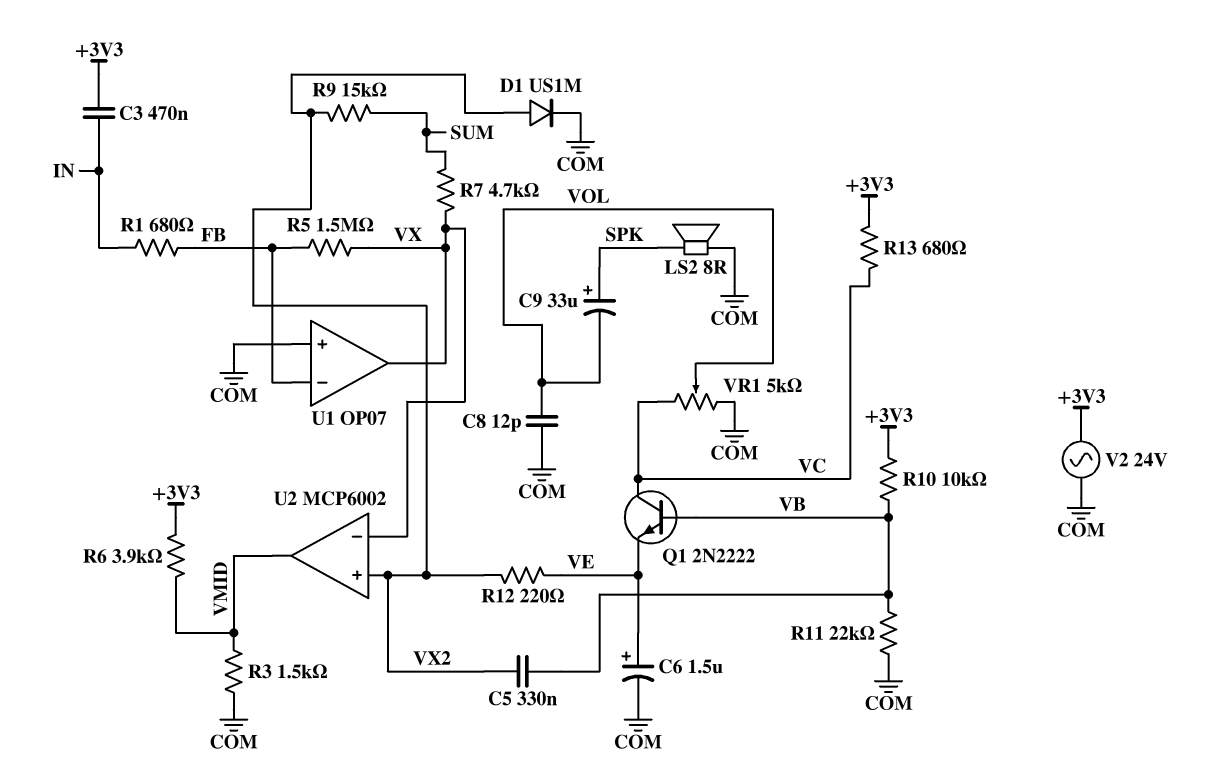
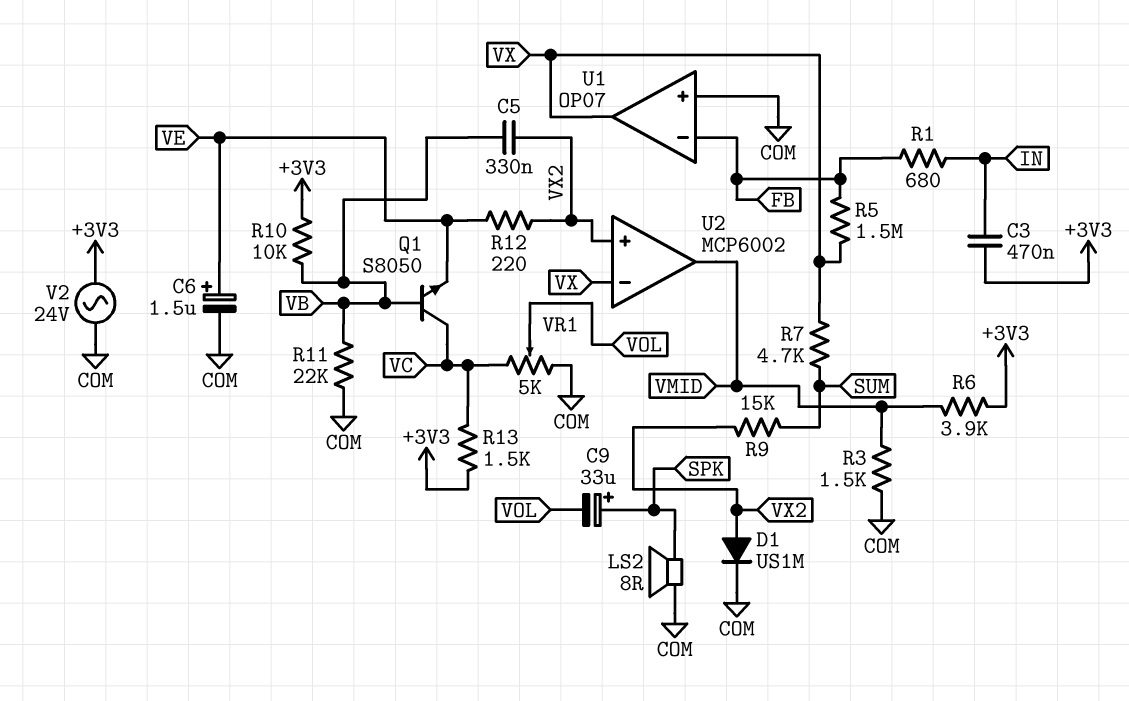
C8: 12pF (COM, VOL) -> none
Q1: NPN 2N2222 (B VB, C VC, E VE) -> NPN S8050 (B VB, C VC, E VE)
R13: 680 (+3V3, VC) -> 1.5k (+3V3, VC)

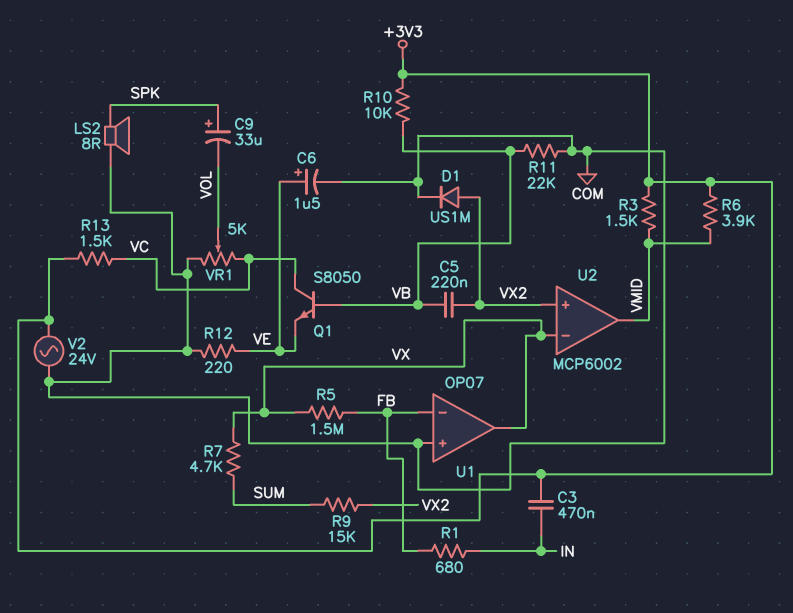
C5: 330nF (VB, VX2) -> 220nF (VB, VX2)
R3: 1.5k (COM, VMID) -> 1.5k (+3V3, VMID)
R12: 220 (VE, VX2) -> 220 (COM, VE)

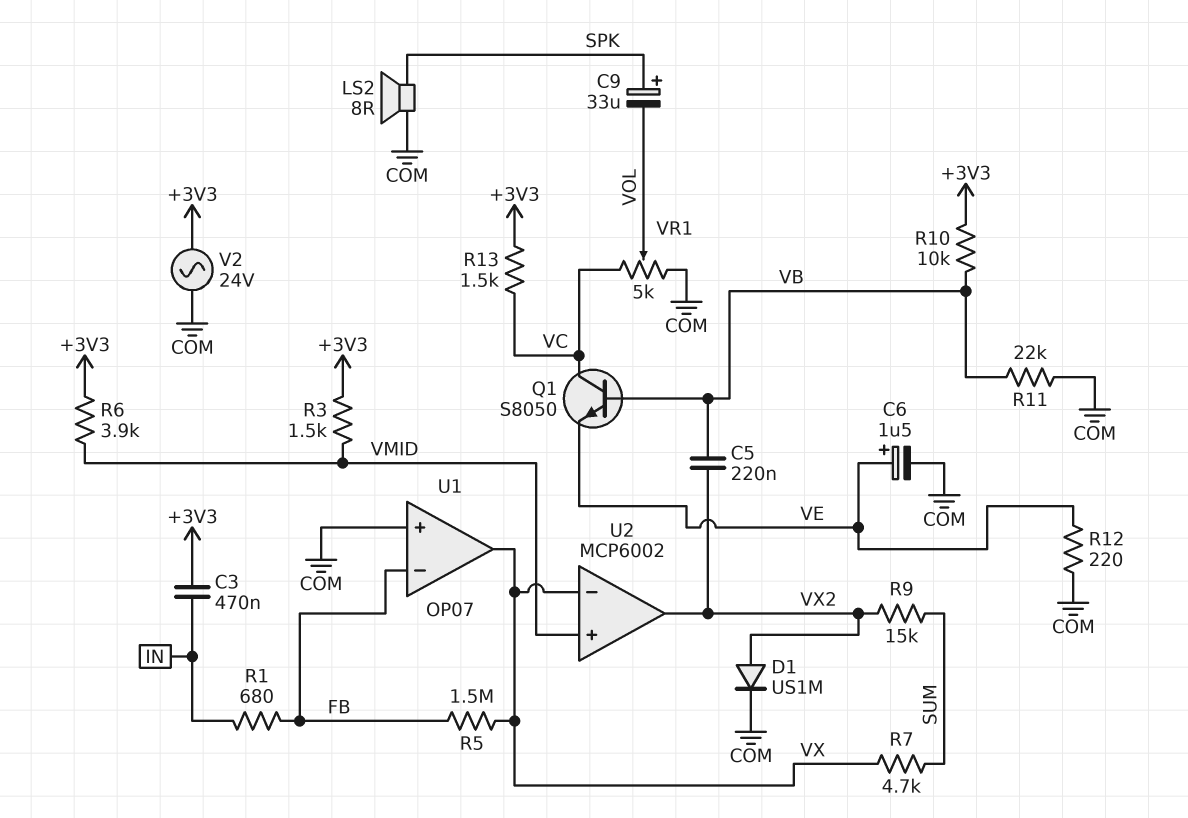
U2 pin in+: VX2 -> VMID
U2 pin out: VMID -> VX2

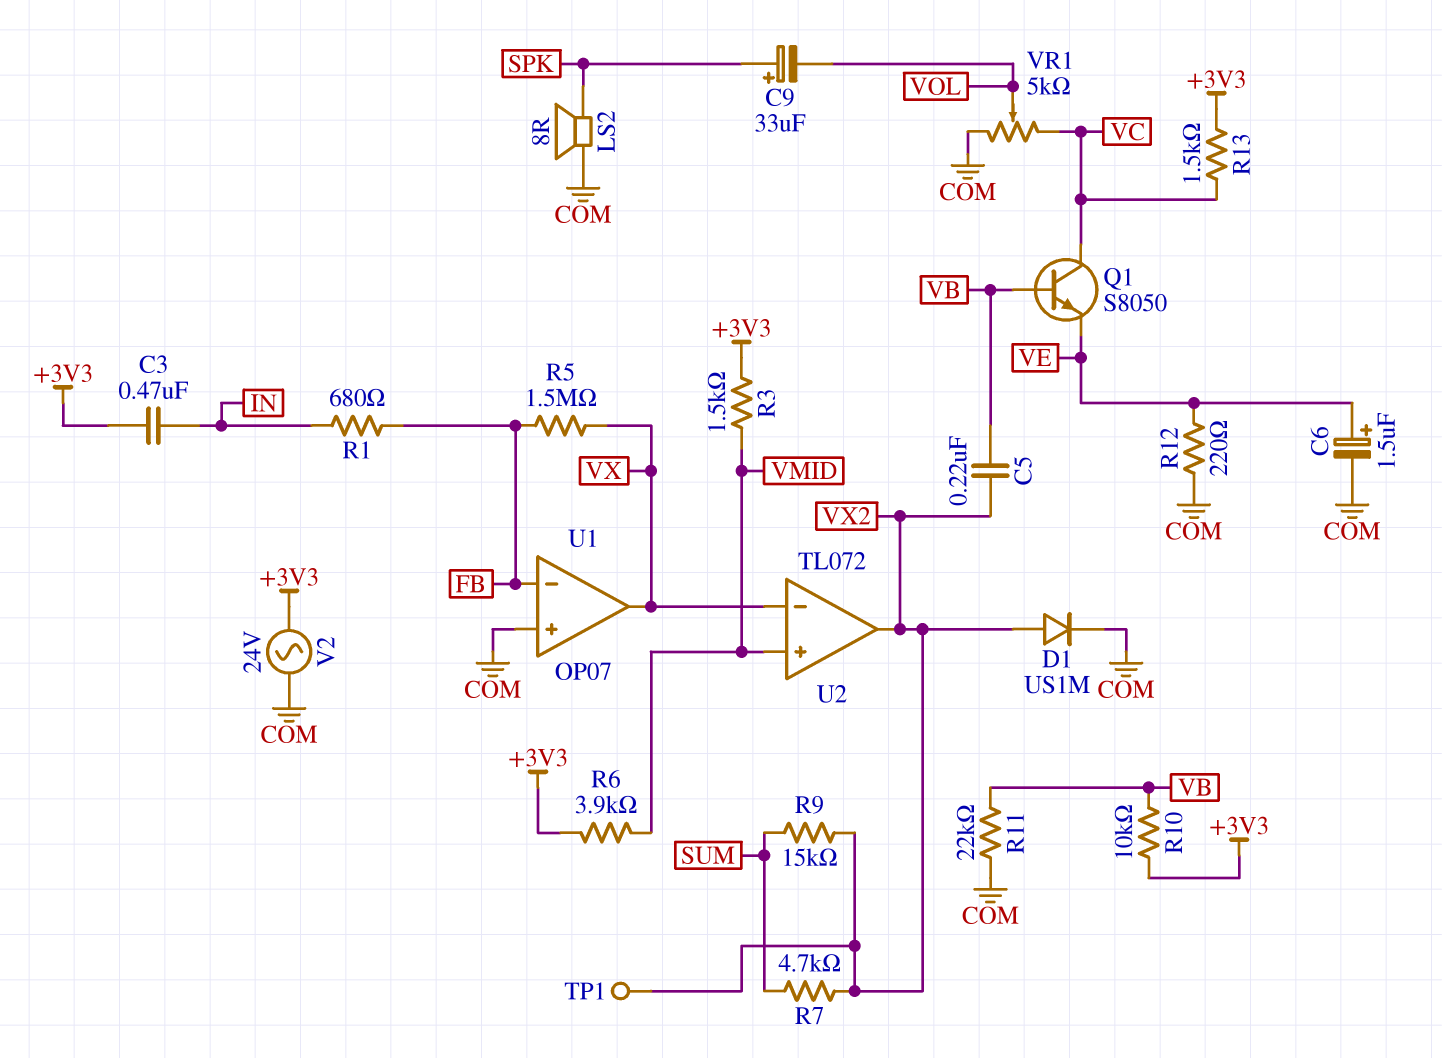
R7: 4.7k (SUM, VX) -> 4.7k (SUM, VX2)
TP1: none -> test point (VX2)
U2: MCP6002 -> TL072

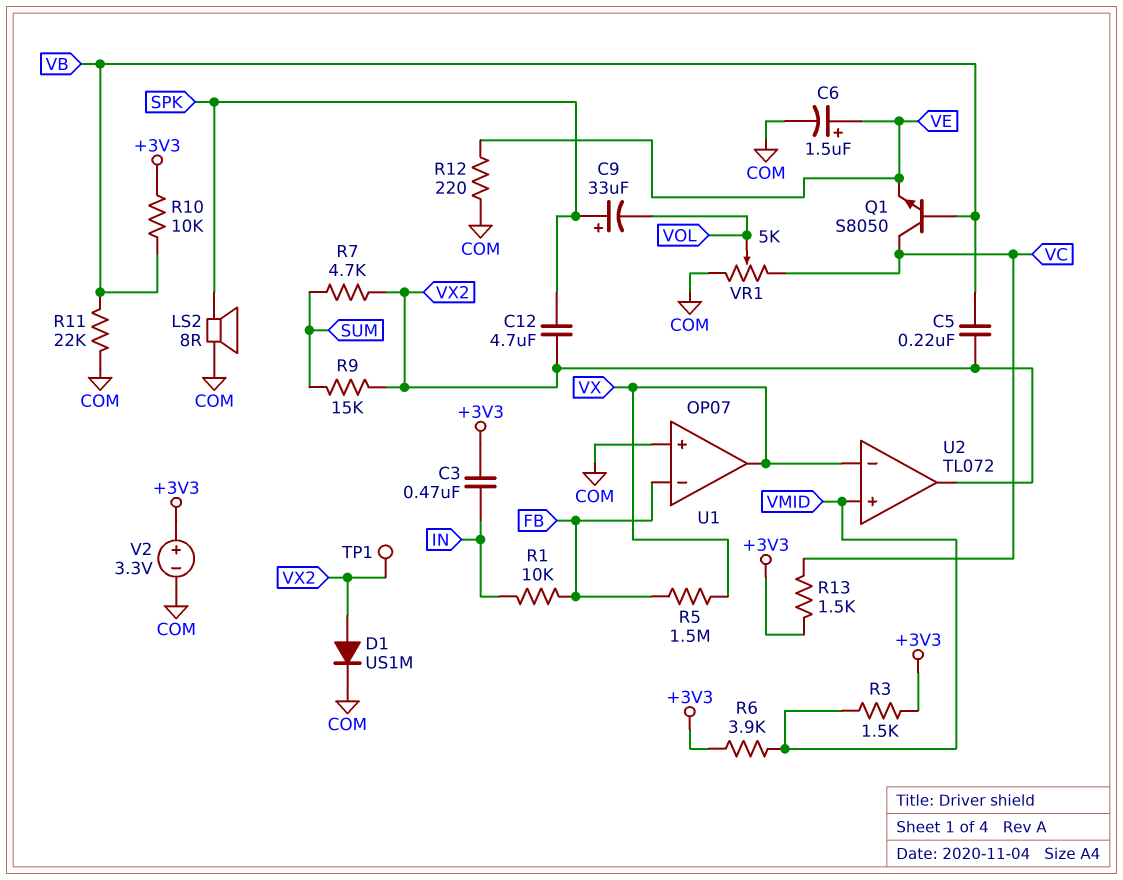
C12: none -> 4.7uF (SPK, VX2)
R1: 680 (FB, IN) -> 10k (FB, IN)
V2: AC 24V (+3V3, COM) -> 3.3V (plus +3V3, minus COM)

